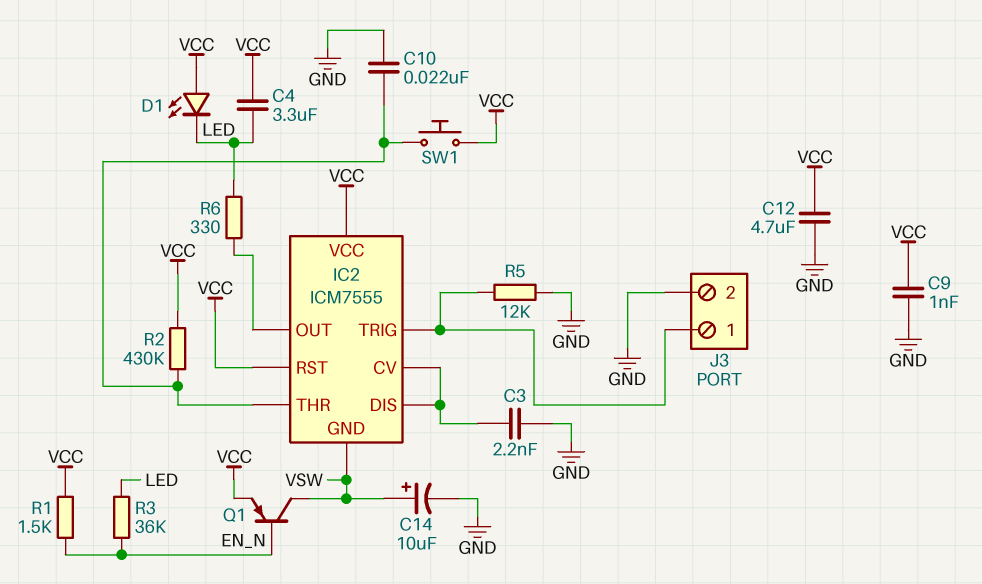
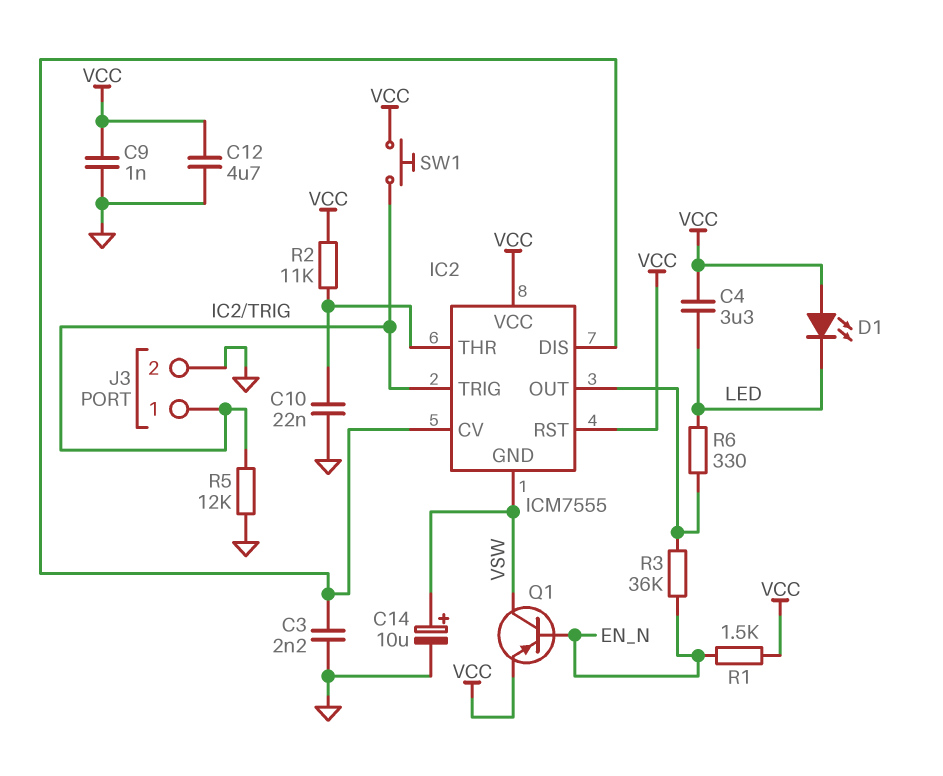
R2: 430k (IC2/THR, VCC) -> 11k (IC2/THR, VCC)
R3: 36k (EN_N, LED) -> 36k (EN_N, IC2/OUT)
SW1: button (IC2/THR, VCC) -> button (IC2/TRIG, VCC)

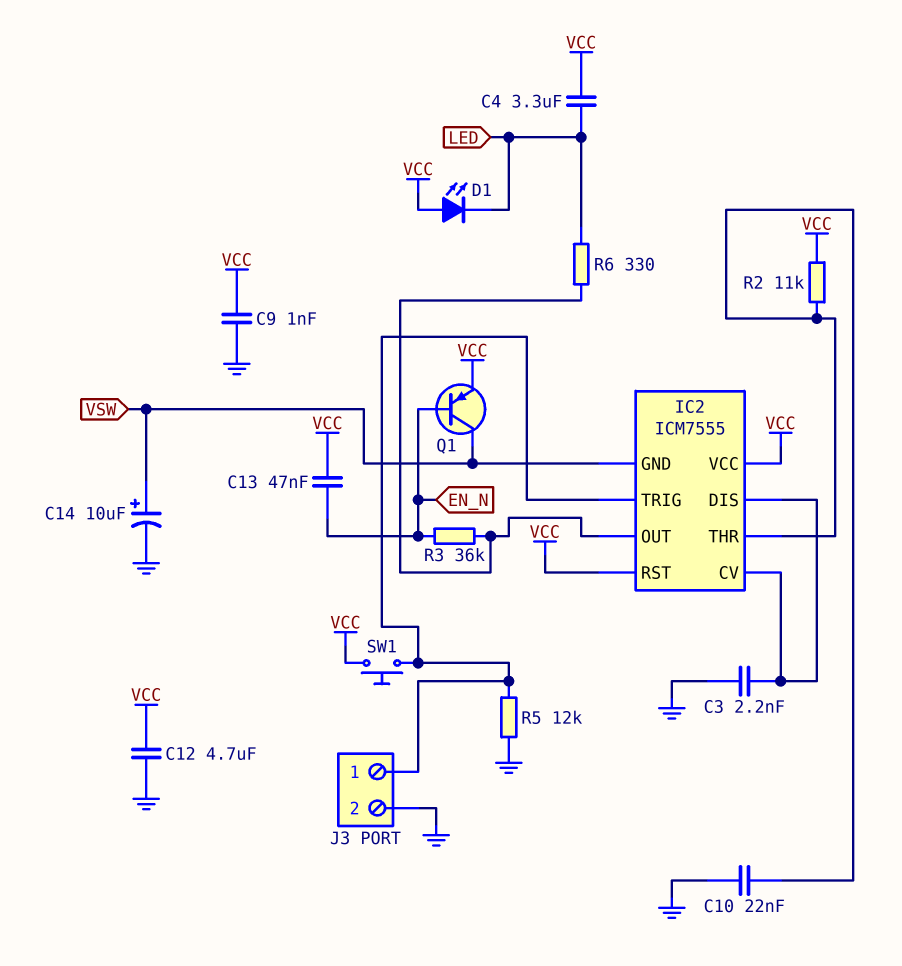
C13: none -> 47nF (EN_N, VCC)
R1: 1.5k (EN_N, VCC) -> none

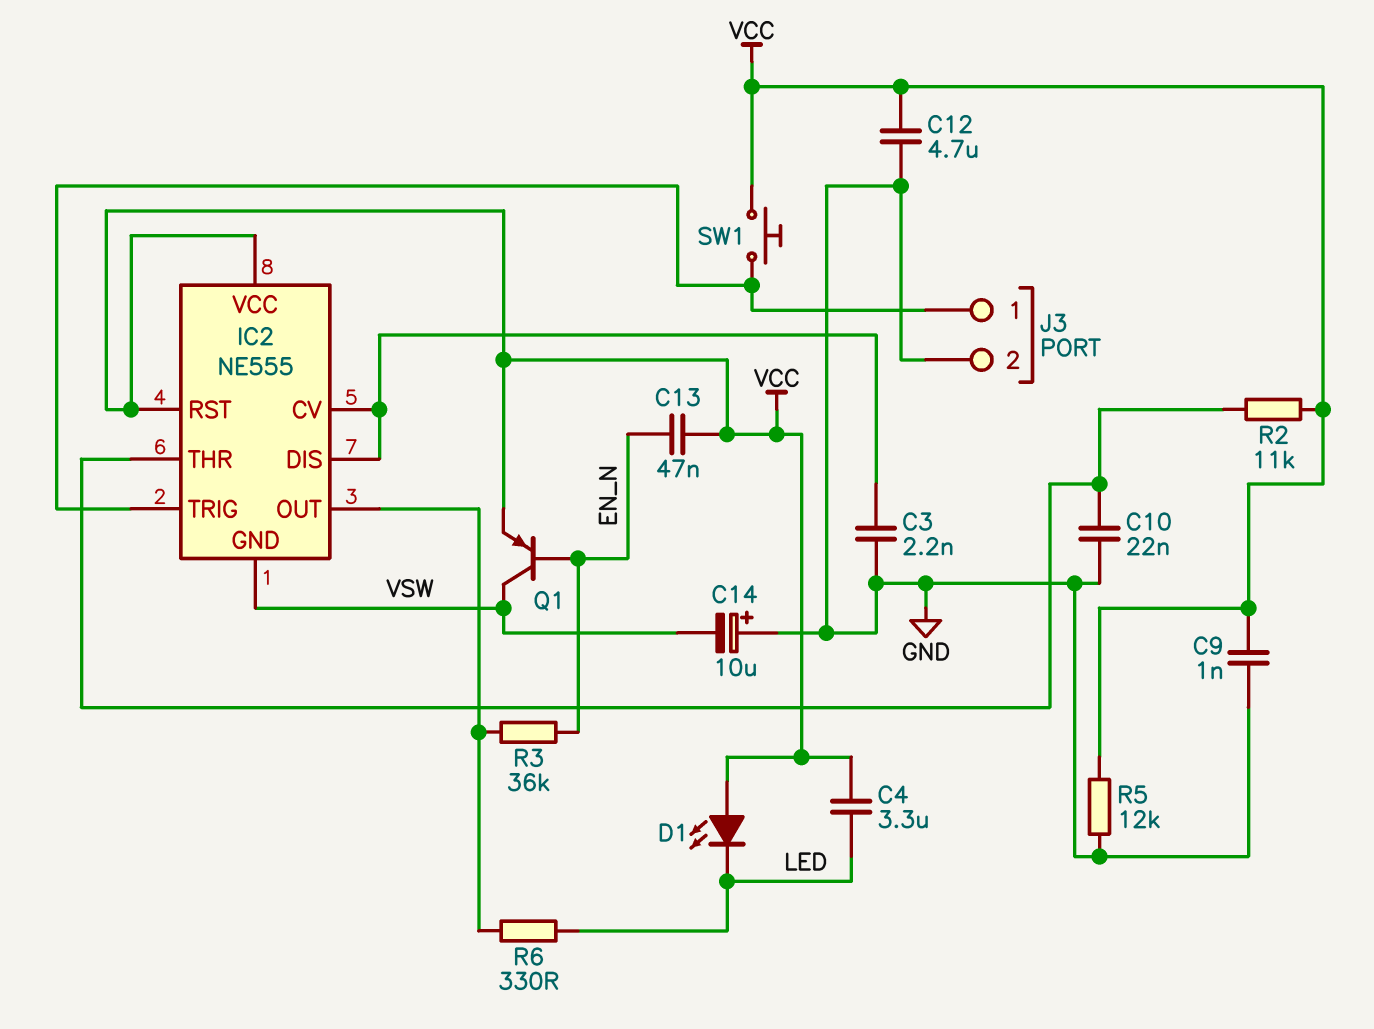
C14: 10uF (plus VSW, minus GND) -> 10uF (plus GND, minus VSW)
IC2: ICM7555 -> NE555
R5: 12k (GND, IC2/TRIG) -> 12k (GND, VCC)

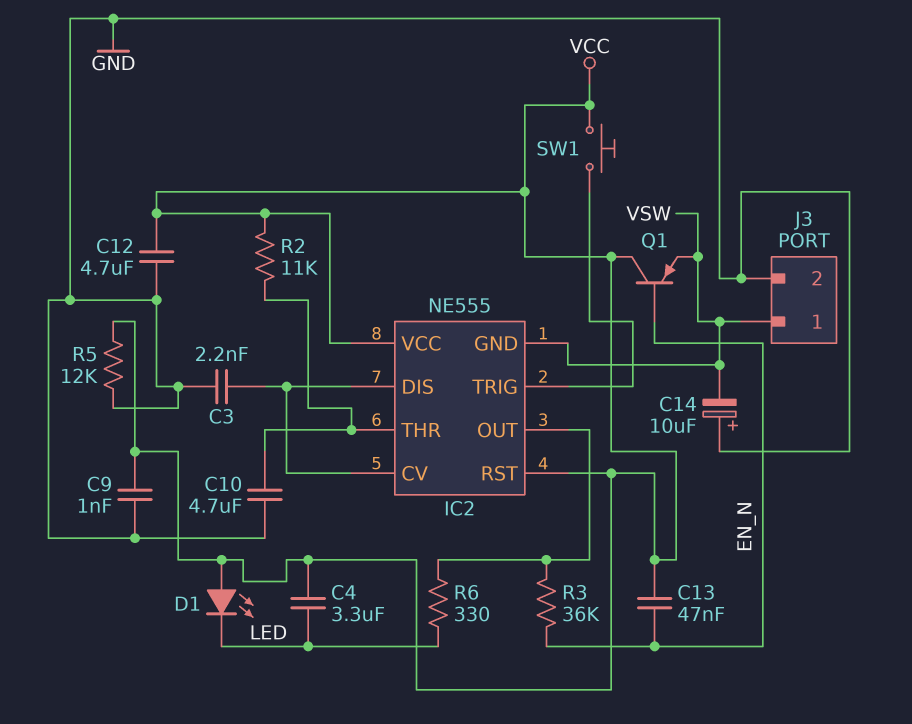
C10: 22nF (GND, IC2/THR) -> 4.7uF (GND, IC2/THR)
J3 pin 1: IC2/TRIG -> VSW
Q1: PNP (B EN_N, C VSW, E VCC) -> PNP (B EN_N, C VCC, E VSW)

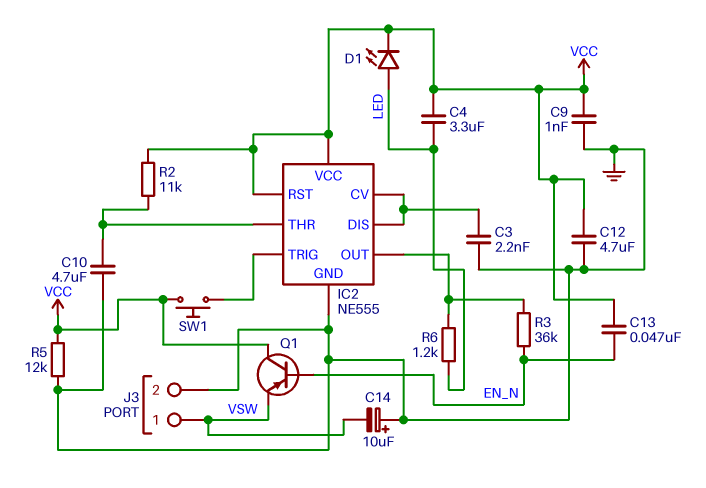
D1: LED (A VCC, K LED) -> LED (A LED, K VCC)
IC2 pin GND: VSW -> GND
R6: 330 (IC2/OUT, LED) -> 1.2k (IC2/OUT, LED)

